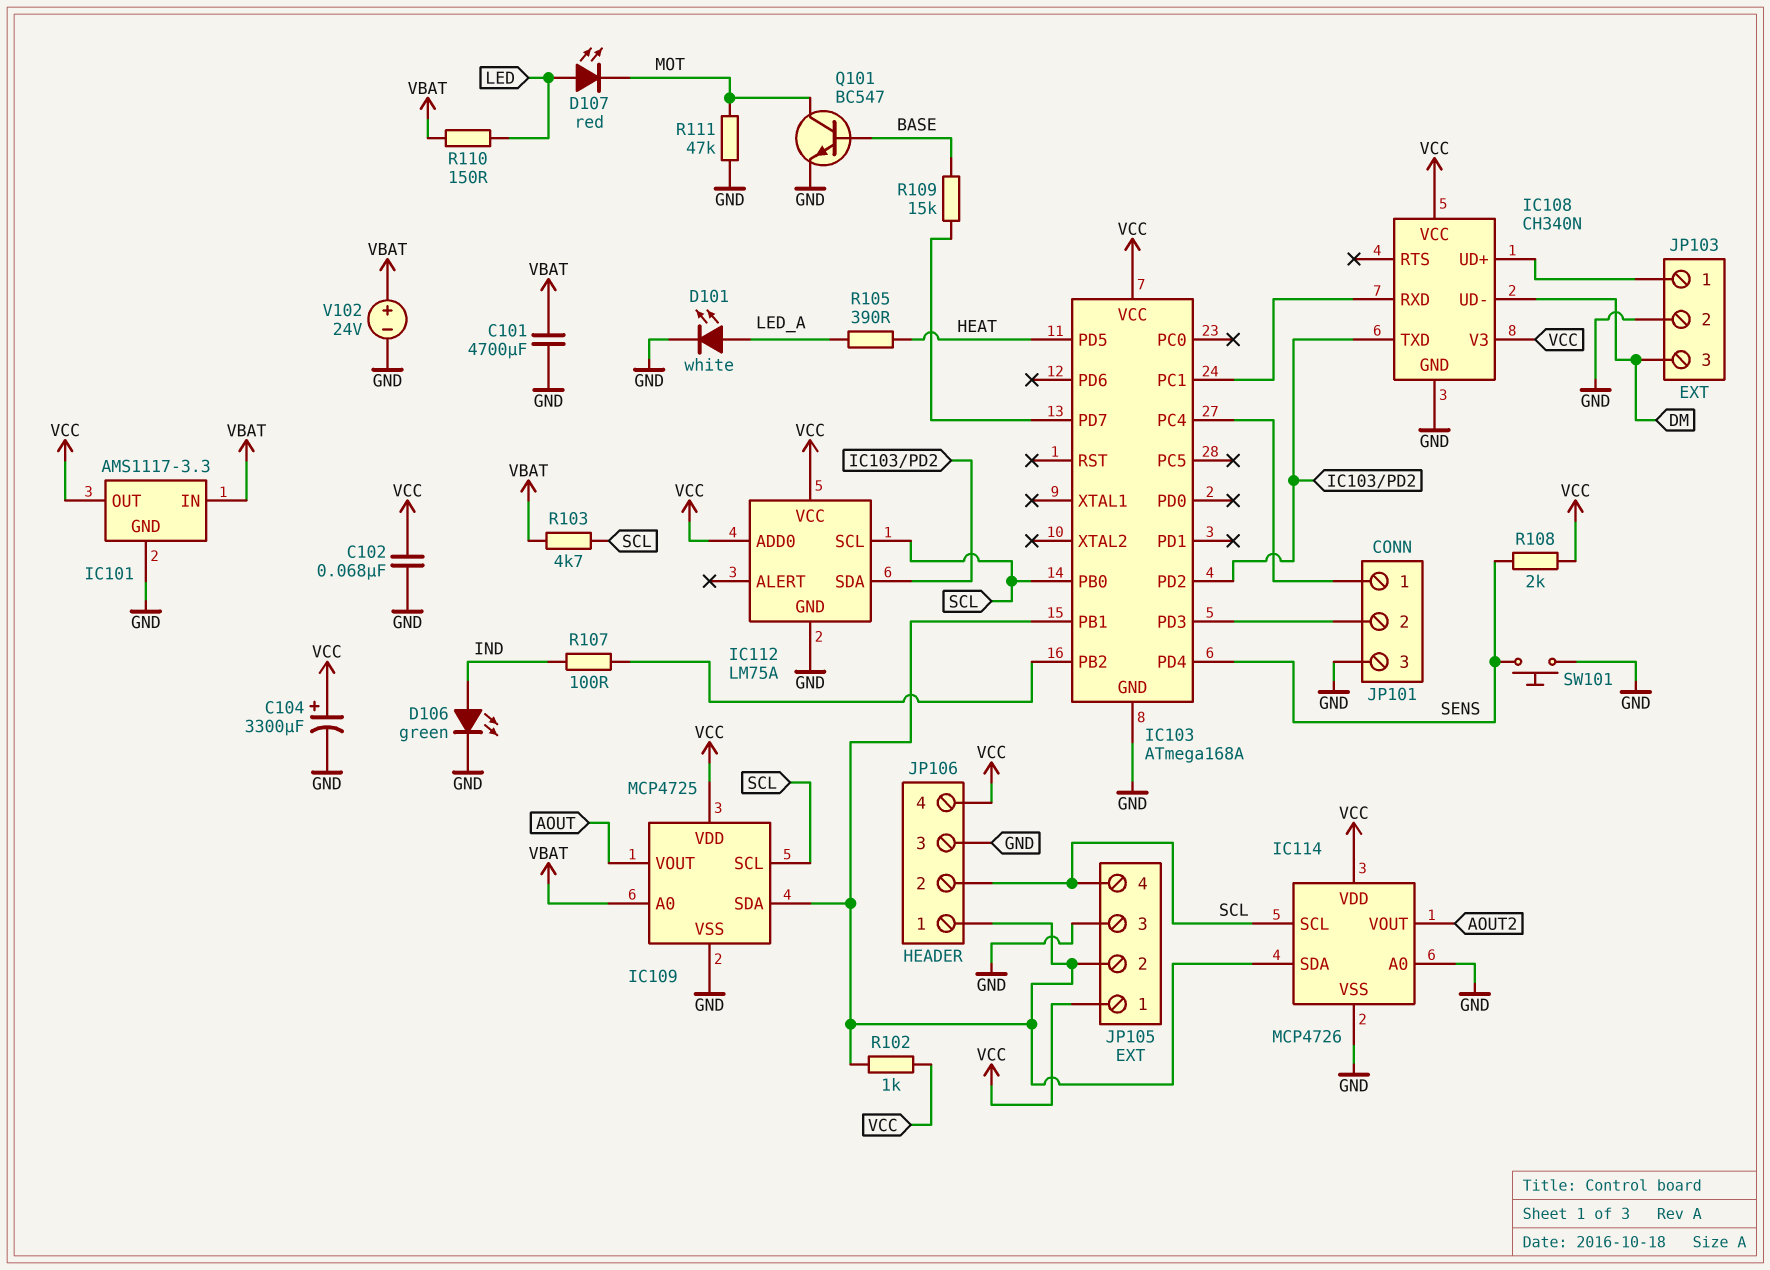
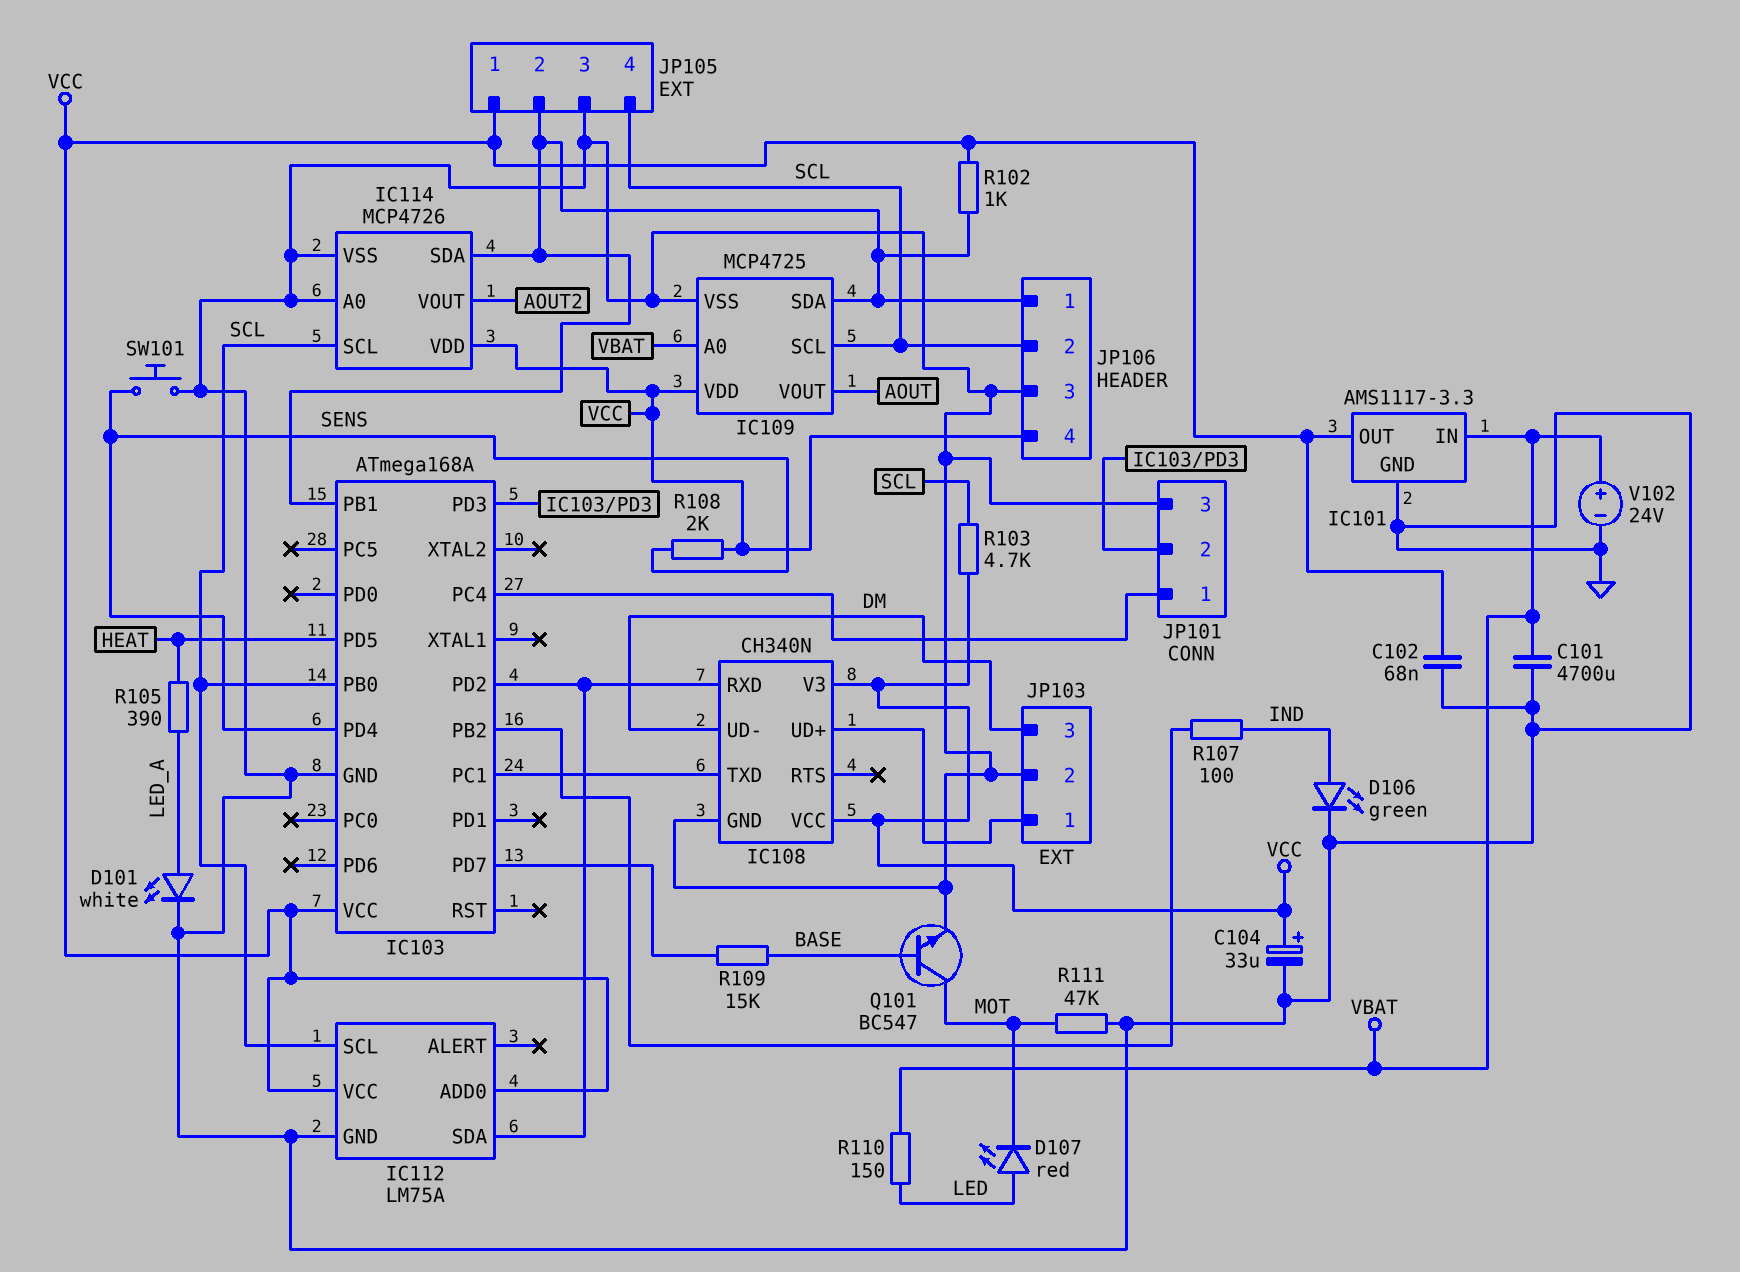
C104: 3300uF (plus VCC, minus GND) -> 33uF (plus VCC, minus GND)
IC108 pin RXD: IC103/PC1 -> IC103/PD2
IC108 pin TXD: IC103/PD2 -> IC103/PC1
R103: 4.7k (SCL, VBAT) -> 4.7k (SCL, VCC)

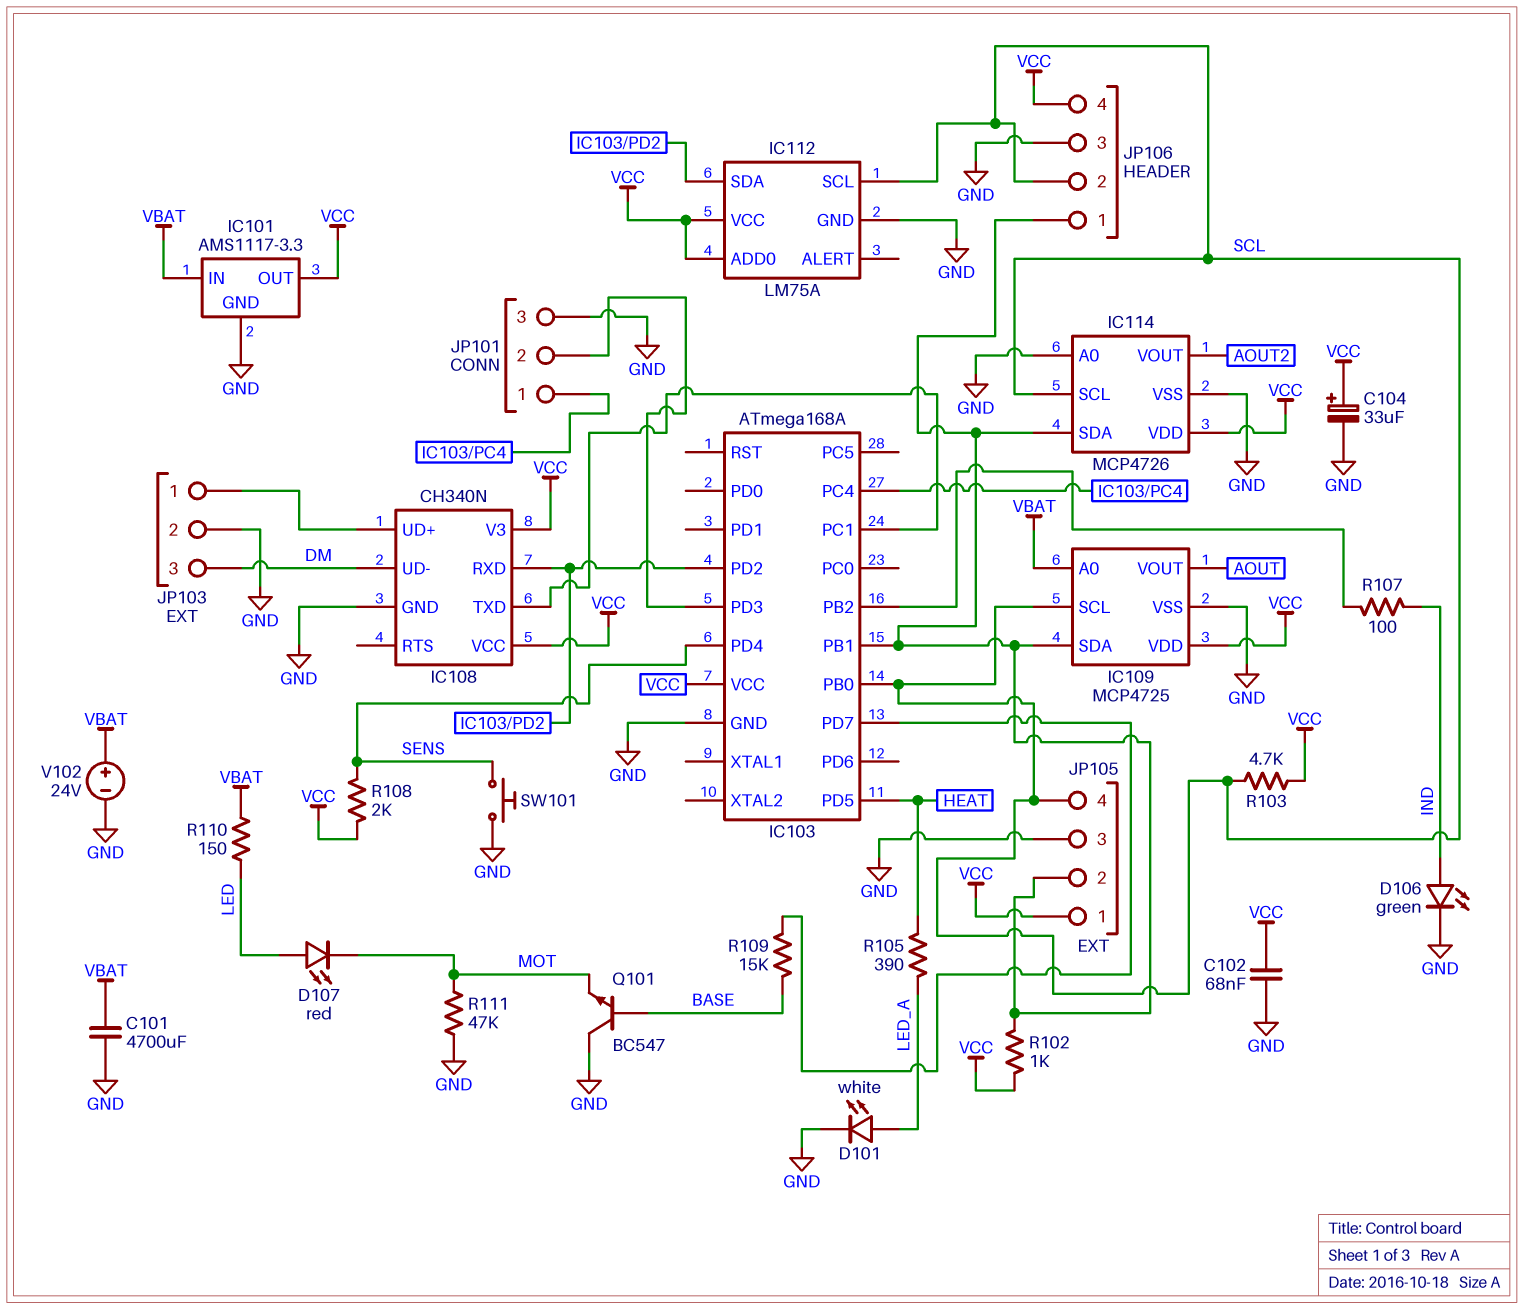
Q101: NPN BC547 (B BASE, C MOT, E GND) -> NPN BC547 (B BASE, C GND, E MOT)

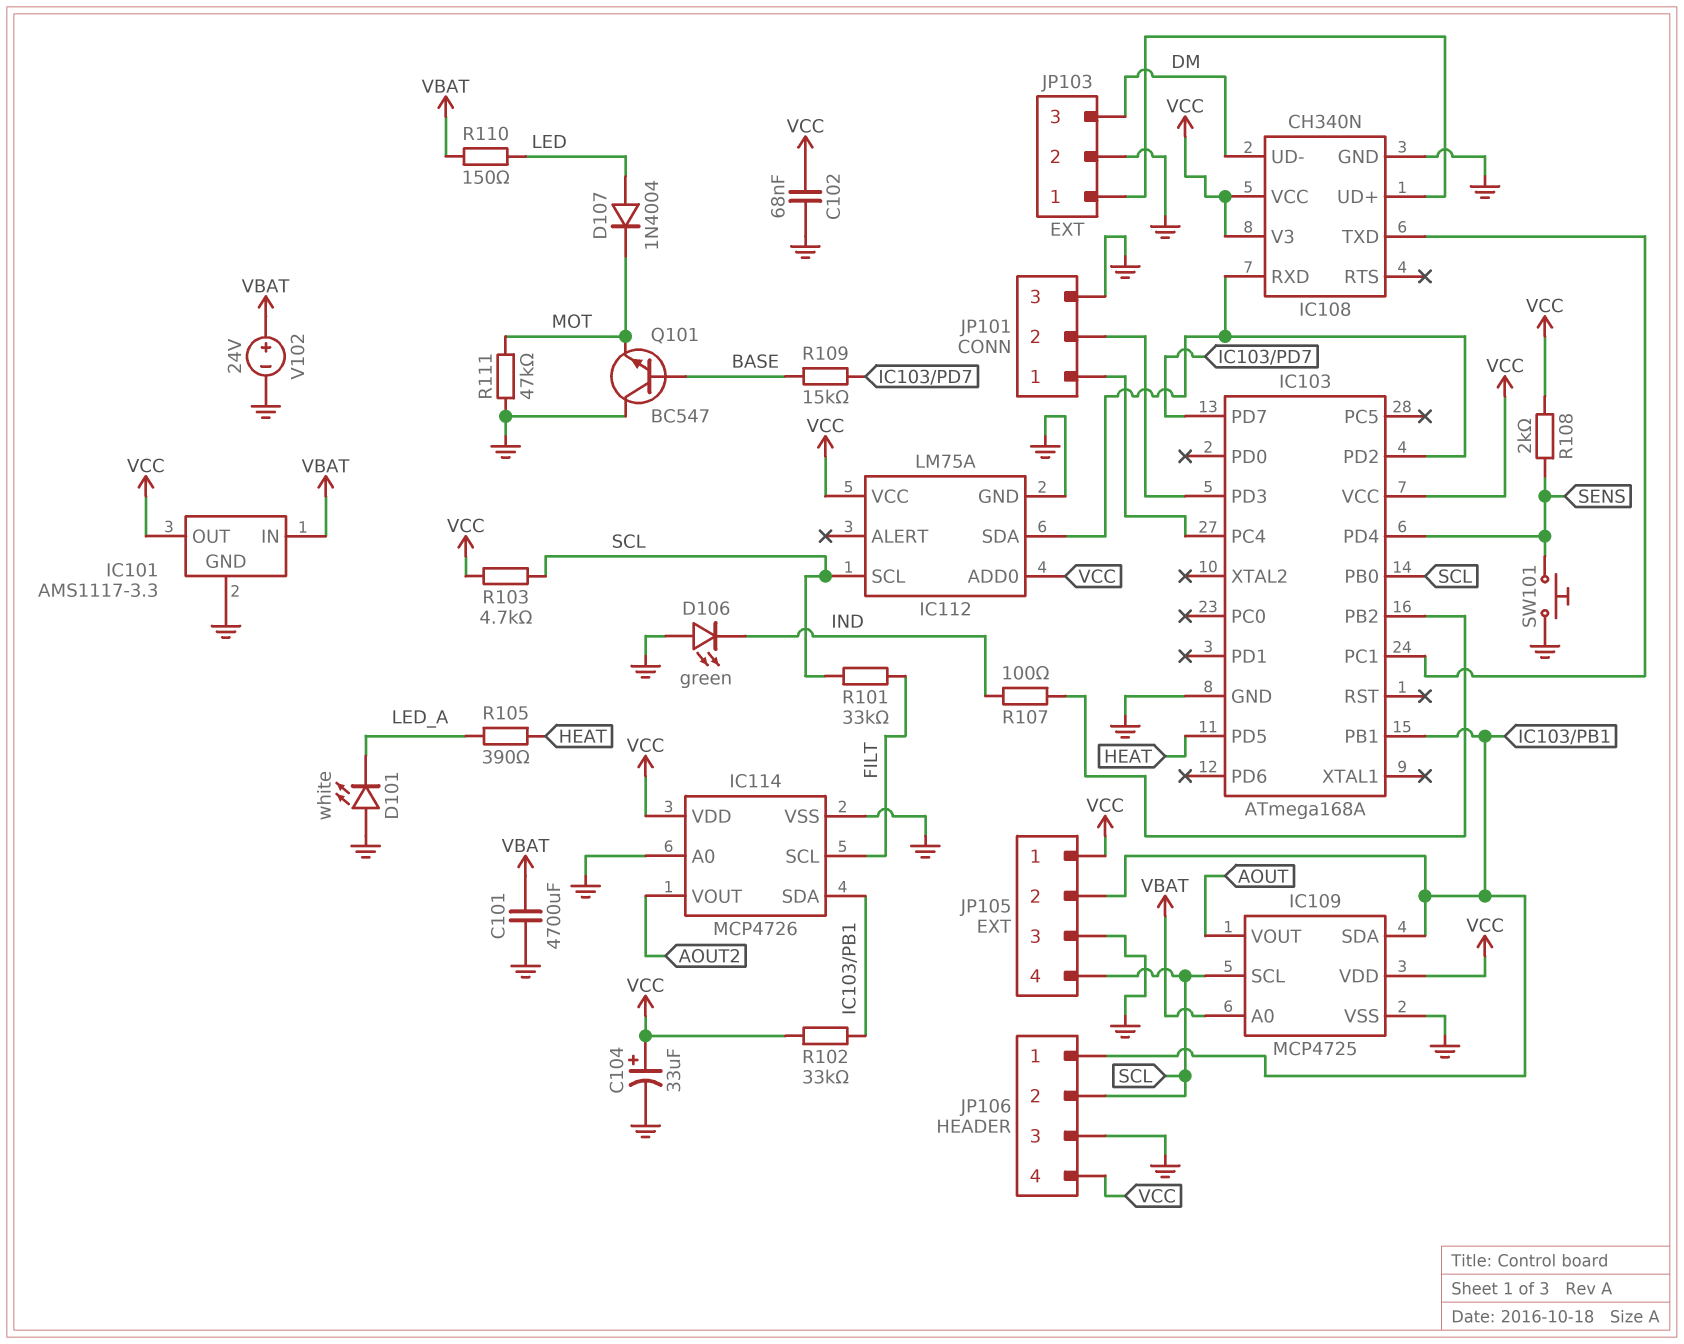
D101: LED white (A LED_A, K GND) -> LED white (A GND, K LED_A)
D106: LED green (A IND, K GND) -> LED green (A GND, K IND)
D107: LED red (A LED, K MOT) -> diode 1N4004 (A LED, K MOT)
IC114 pin SCL: SCL -> FILT
R101: none -> 33k (FILT, SCL)
R102: 1k (IC103/PB1, VCC) -> 33k (IC103/PB1, VCC)

